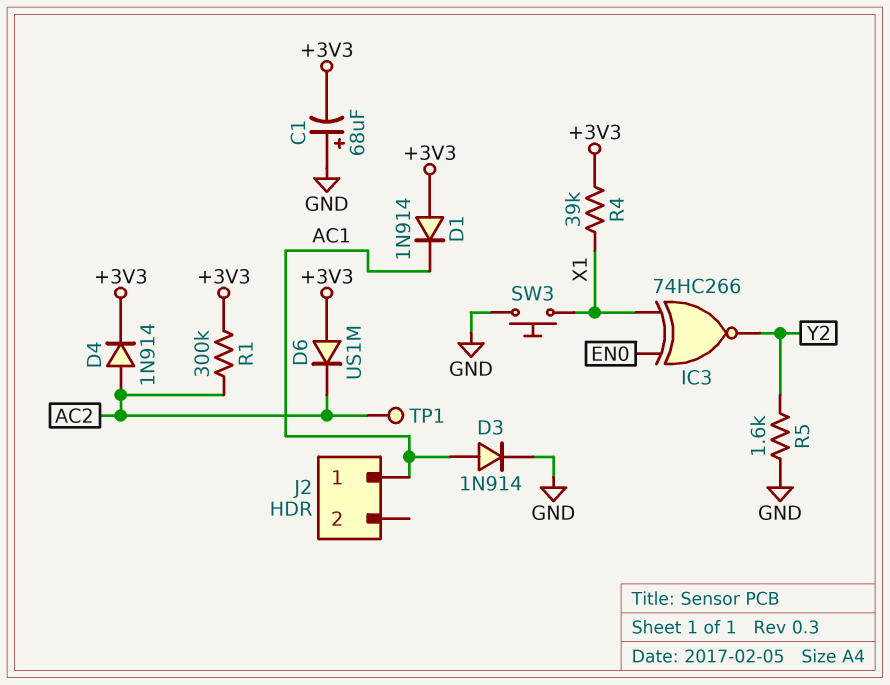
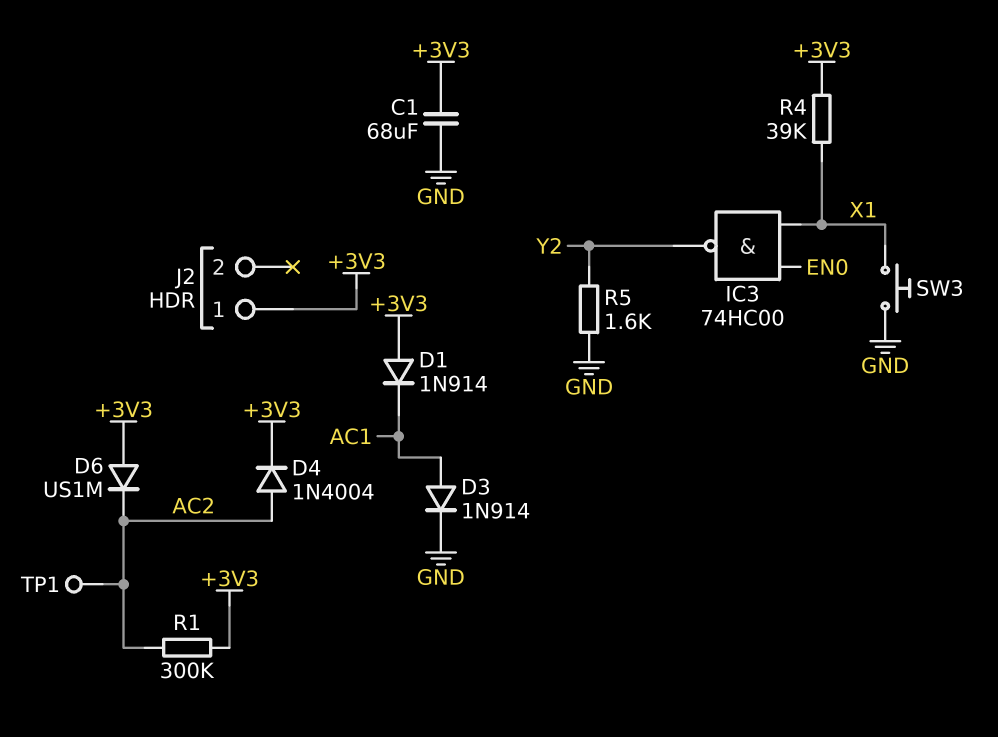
C1: 68uF (plus GND, minus +3V3) -> 68uF (+3V3, GND)
D4: diode 1N914 (A AC2, K +3V3) -> diode 1N4004 (A AC2, K +3V3)
IC3: XNOR 74HC266 (in EN0, in X1, out Y2) -> NAND 74HC00 (in EN0, in X1, out Y2)
J2 pin 1: AC1 -> +3V3

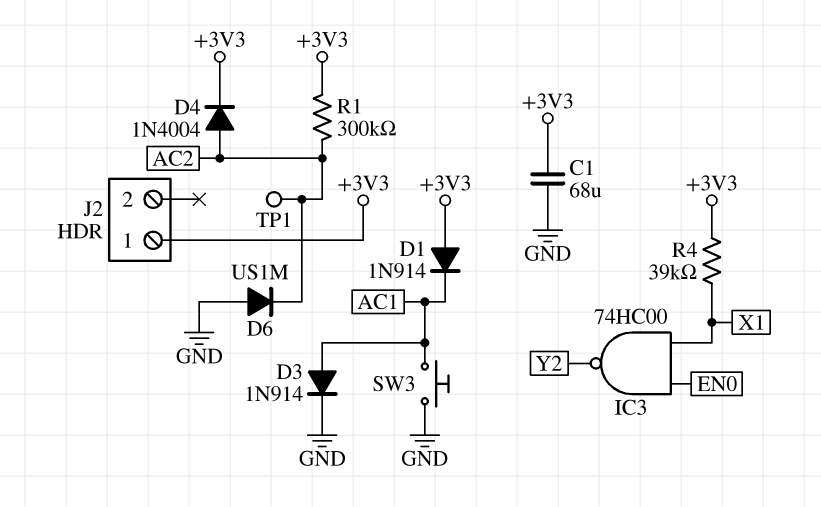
D6: diode US1M (A +3V3, K AC2) -> diode US1M (A GND, K AC2)
R5: 1.6k (GND, Y2) -> none
SW3: button (GND, X1) -> button (AC1, GND)

